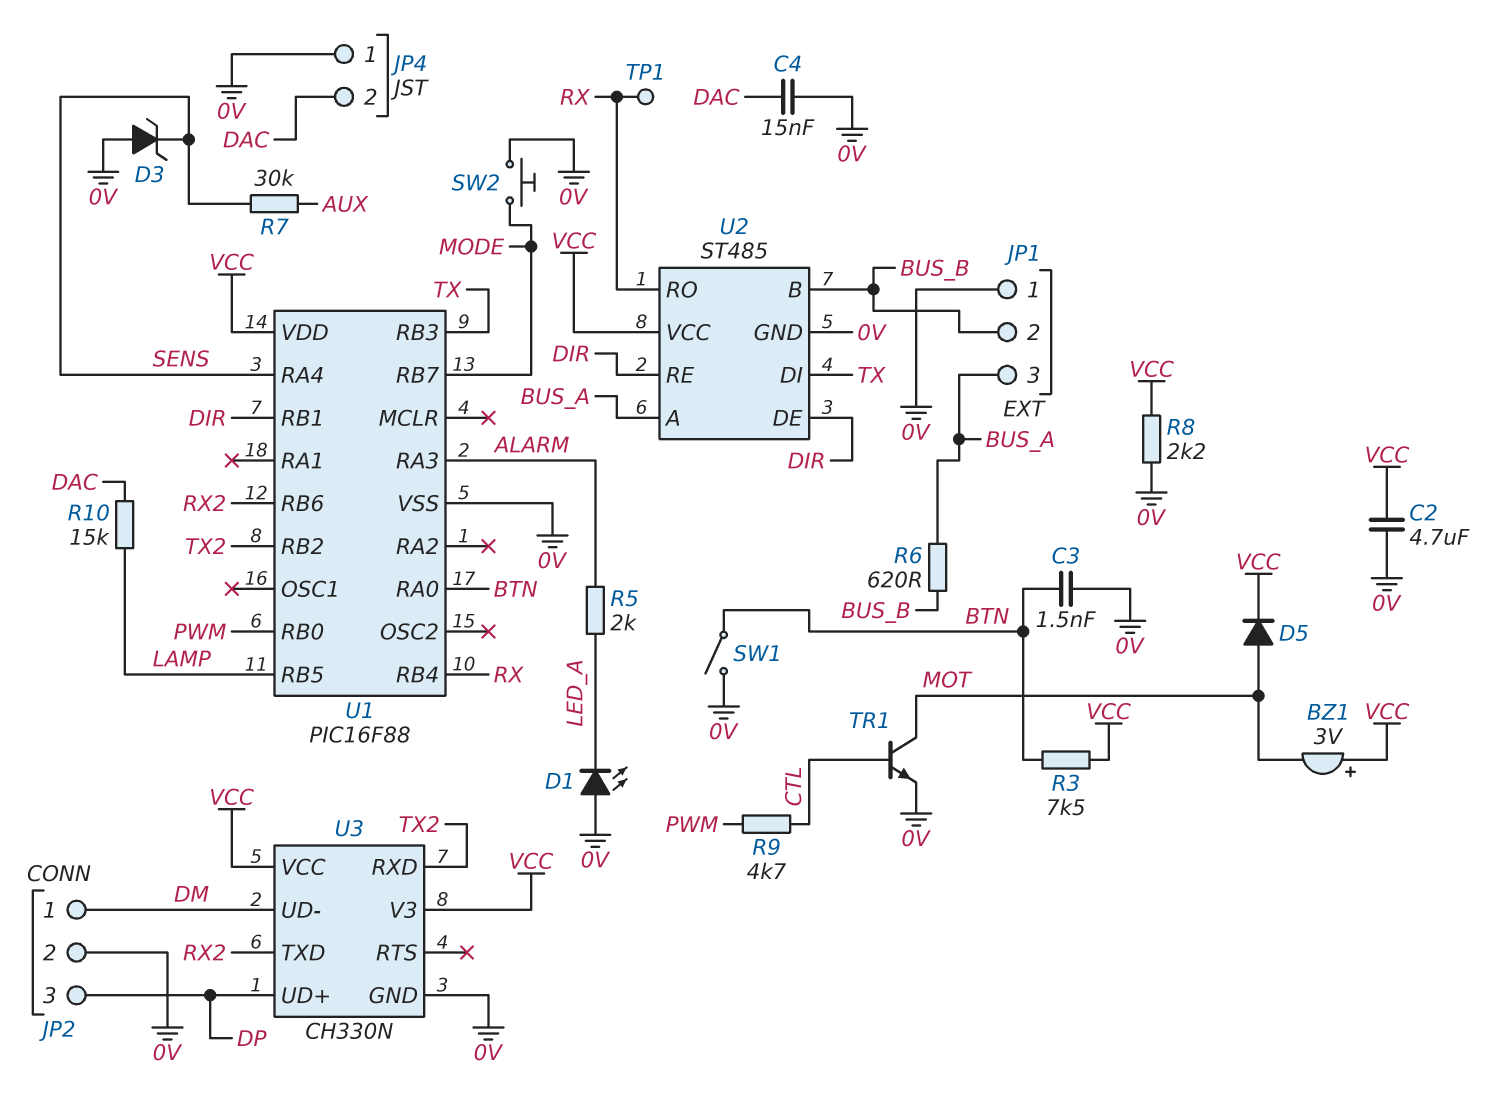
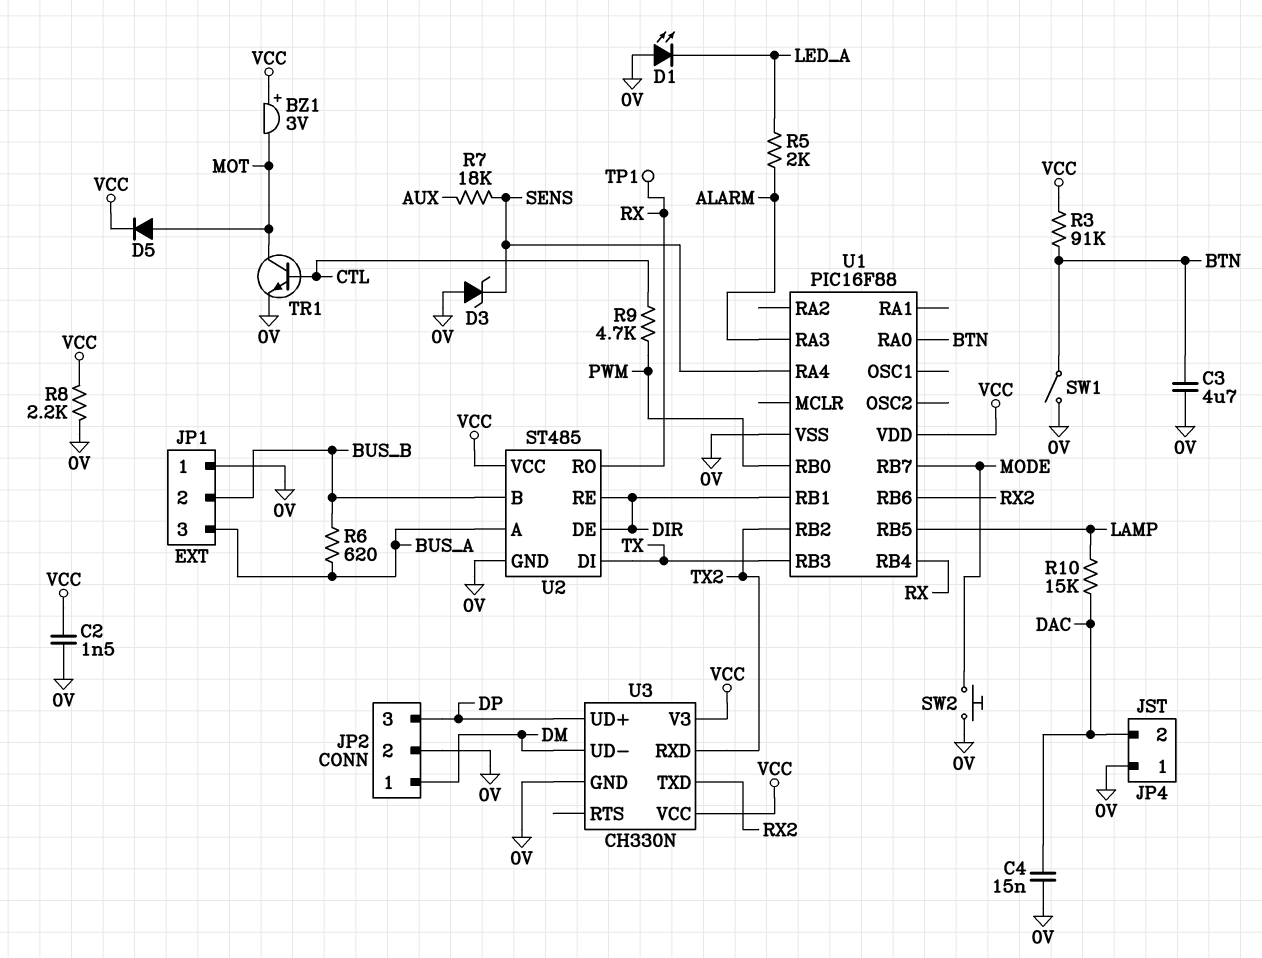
C2: 4.7uF (0V, VCC) -> 1.5nF (0V, VCC)
C3: 1.5nF (0V, BTN) -> 4.7uF (0V, BTN)
R3: 7.5k (BTN, VCC) -> 91k (BTN, VCC)
R7: 30k (AUX, SENS) -> 18k (AUX, SENS)

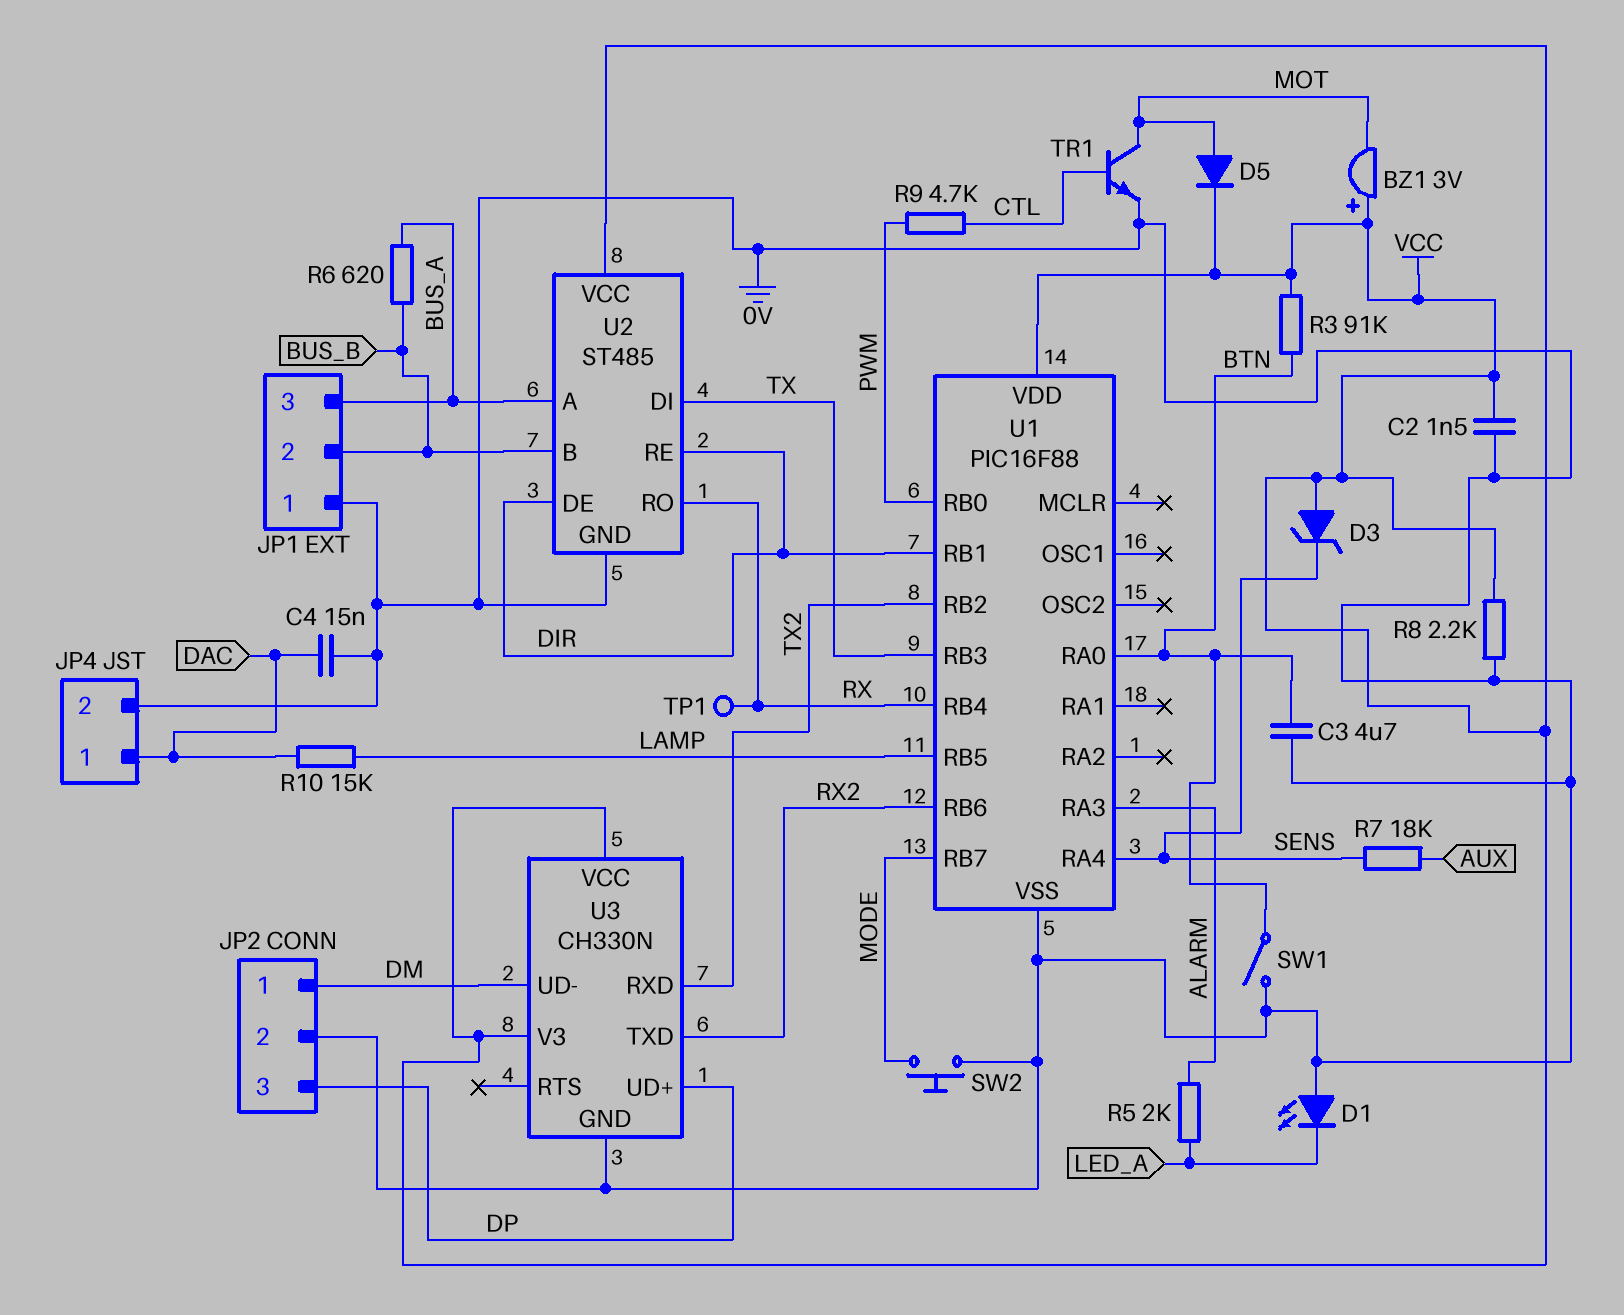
D3: zener (A 0V, K SENS) -> zener (A VCC, K SENS)
JP4 pin 1: 0V -> DAC
JP4 pin 2: DAC -> 0V

